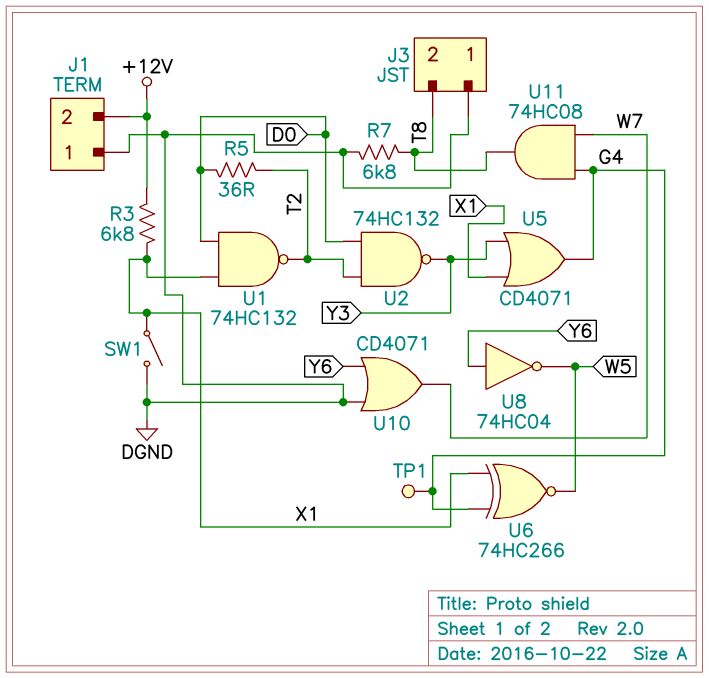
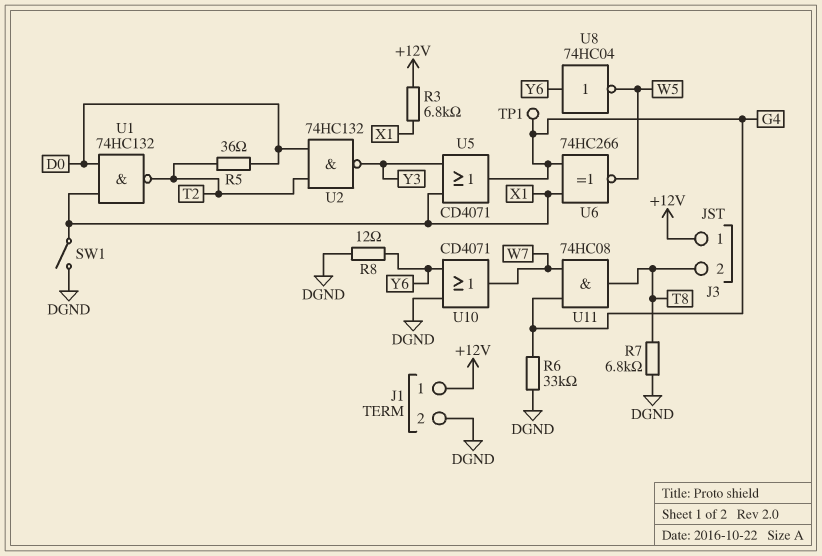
J1 pin 1: DGND -> +12V
J1 pin 2: +12V -> DGND
J3 pin 1: DGND -> +12V
R6: none -> 33k (DGND, G4)
R8: none -> 12 (DGND, Y6)

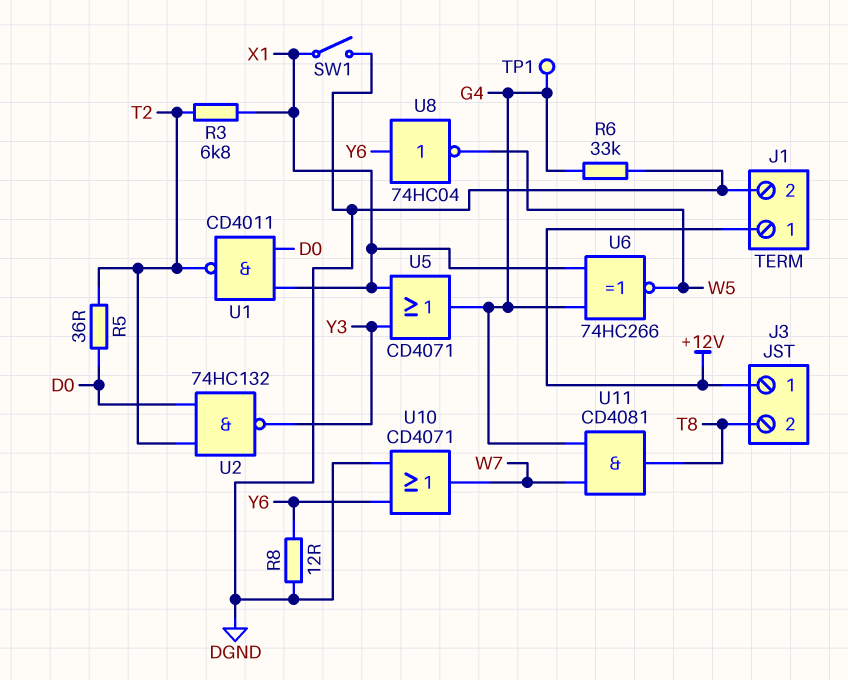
R3: 6.8k (+12V, X1) -> 6.8k (T2, X1)
R7: 6.8k (DGND, T8) -> none
U1: NAND 74HC132 (in D0, in X1, out T2) -> NAND CD4011 (in D0, in X1, out T2)
U11: AND 74HC08 (in G4, in W7, out T8) -> AND CD4081 (in G4, in W7, out T8)

